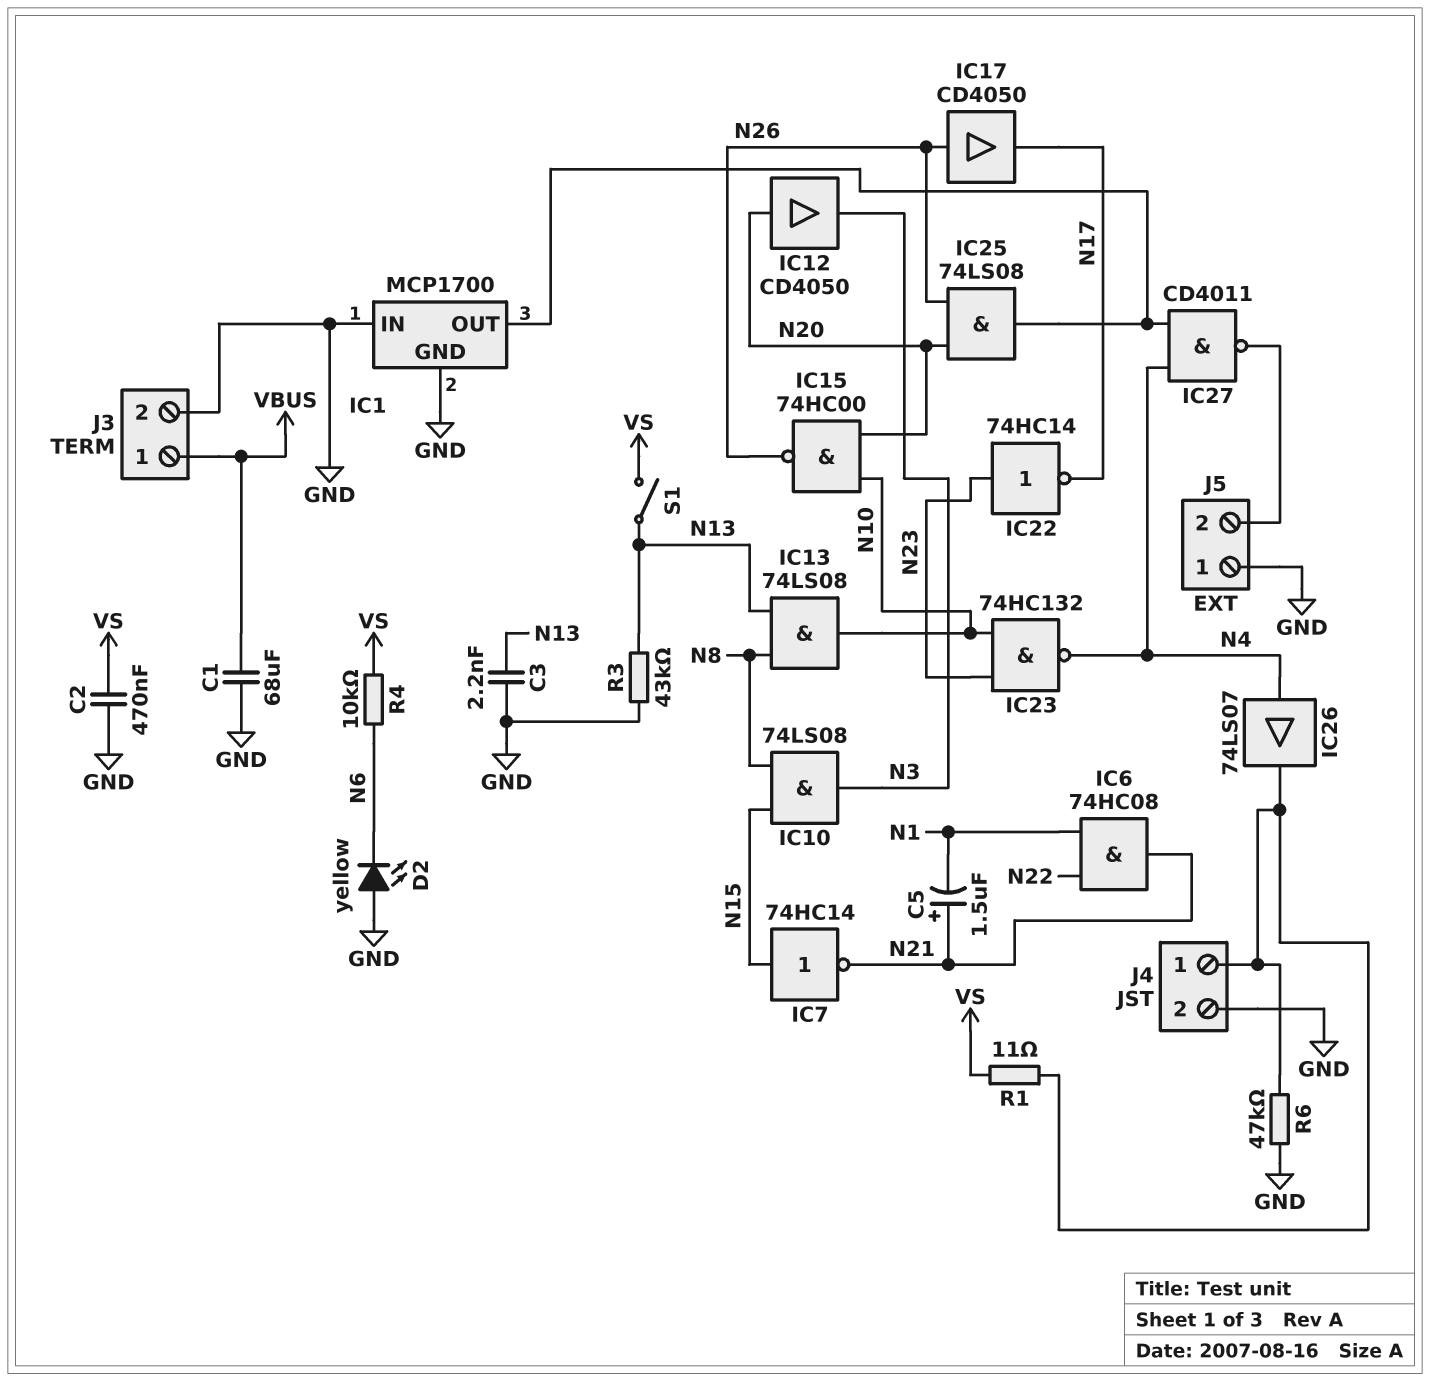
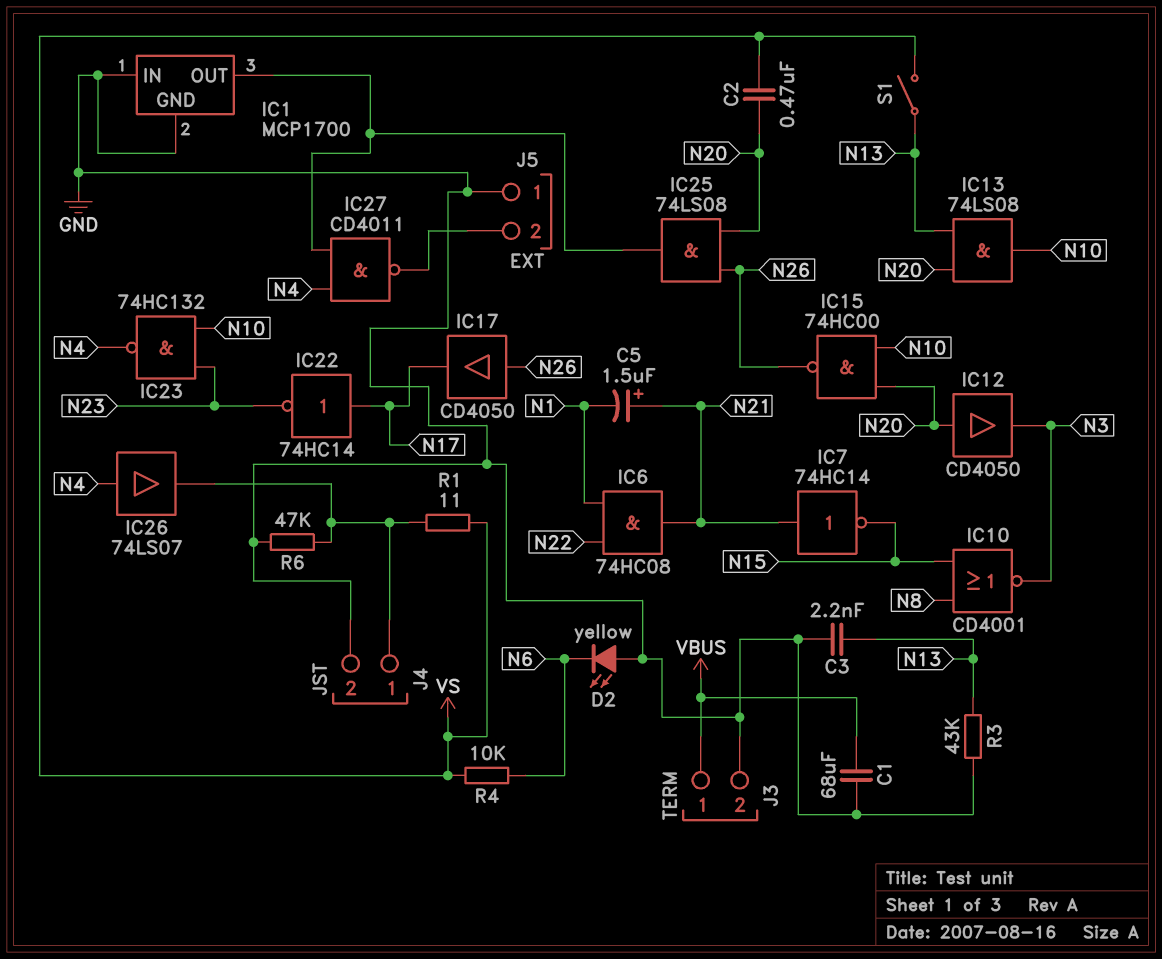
C2: 470nF (GND, VS) -> 470nF (N20, VS)
IC7: NOT 74HC14 (in N15, out N21) -> NOT 74HC14 (in N21, out N15)
IC10: AND 74LS08 (in N8, in N15, out N3) -> NOR CD4001 (in N8, in N15, out N3)
IC13: AND 74LS08 (in N8, in N13, out N10) -> AND 74LS08 (in N13, in N20, out N10)
IC22: NOT 74HC14 (in N23, out N17) -> NOT 74HC14 (in N17, out N23)

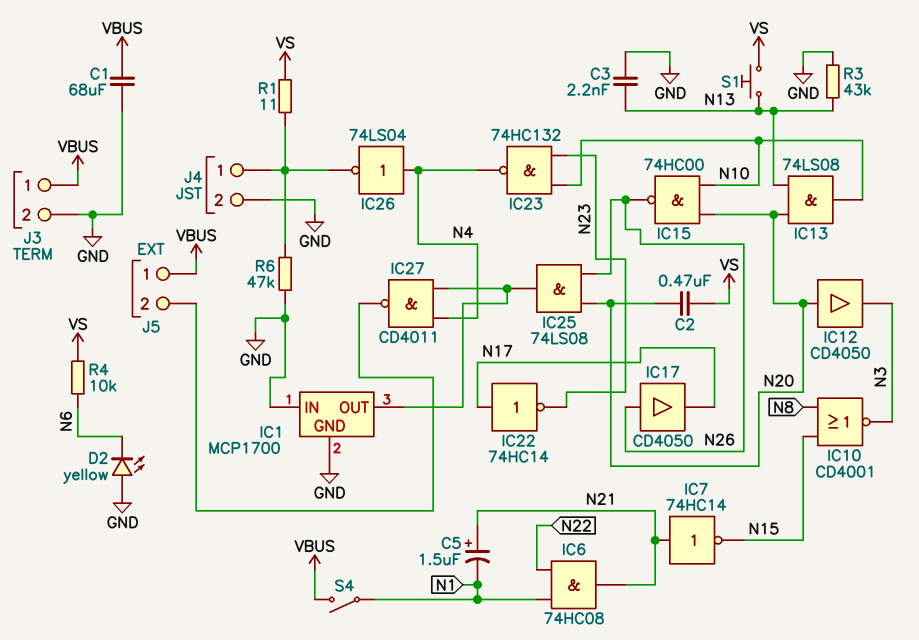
IC26: buffer 74LS07 (in N4, out J4/1) -> NOT 74LS04 (in N4, out J4/1)
J5 pin 1: GND -> VBUS
S1: switch (N13, VS) -> button (N13, VS)
S4: none -> switch (N1, VBUS)

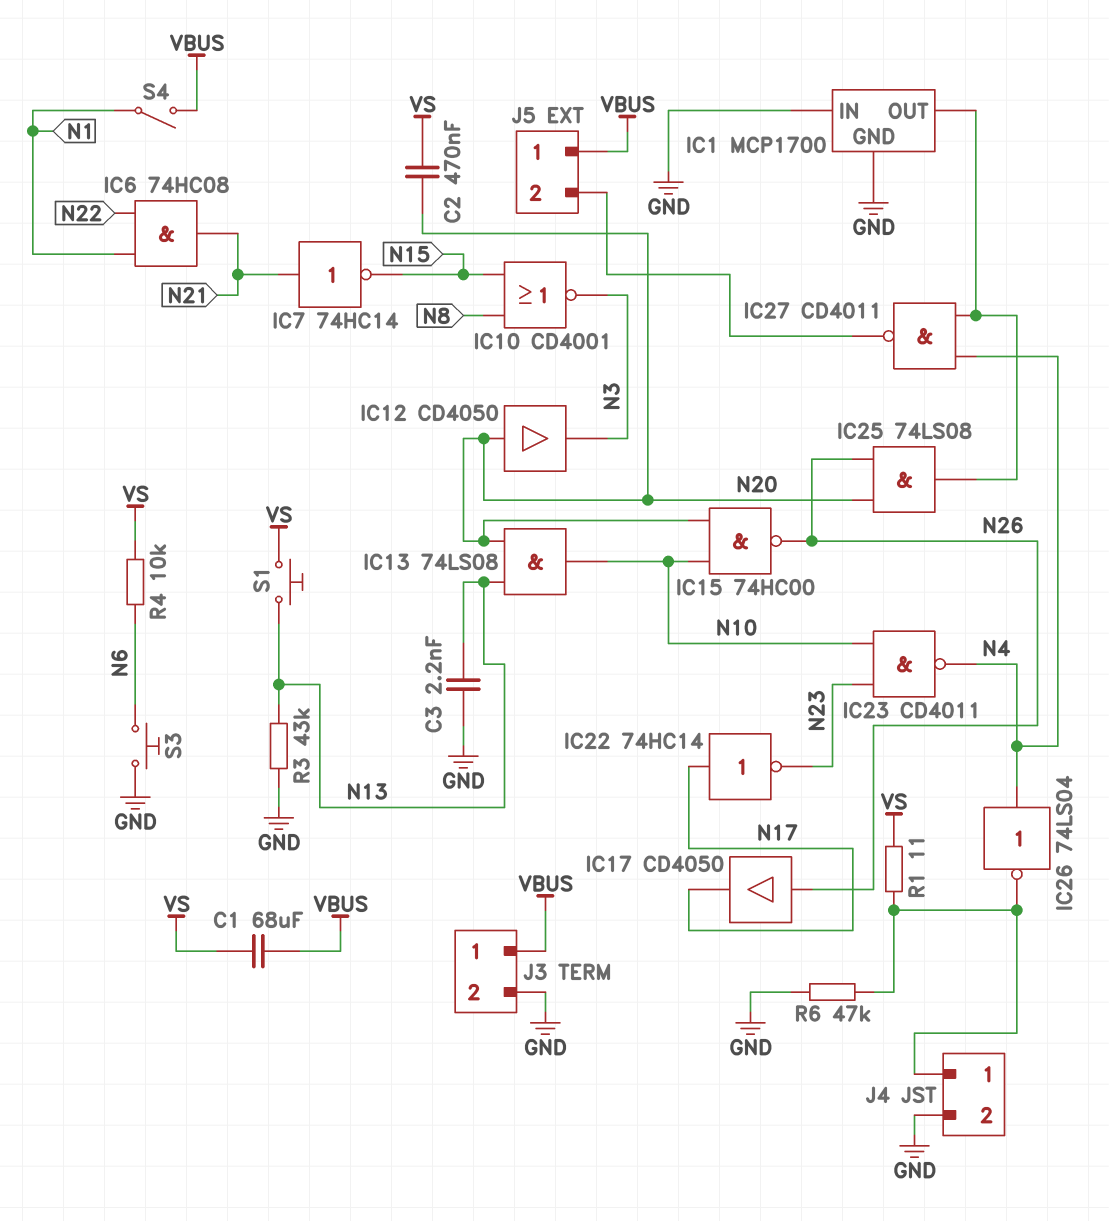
C1: 68uF (GND, VBUS) -> 68uF (VBUS, VS)
C5: 1.5uF (plus N21, minus N1) -> none
D2: LED yellow (A GND, K N6) -> none
IC23: NAND 74HC132 (in N10, in N23, out N4) -> NAND CD4011 (in N10, in N23, out N4)
S3: none -> button (GND, N6)

